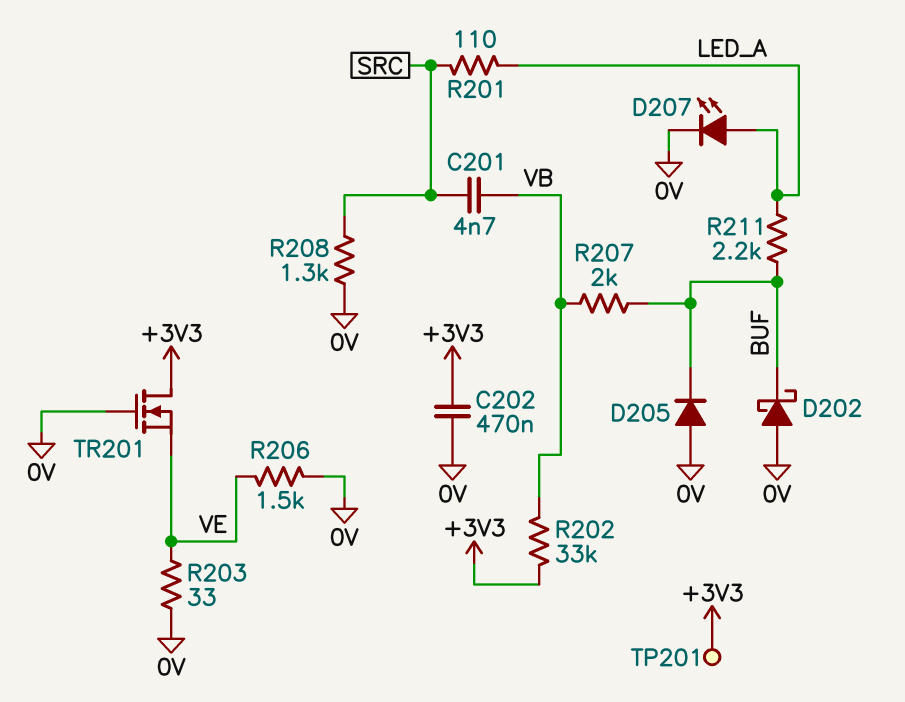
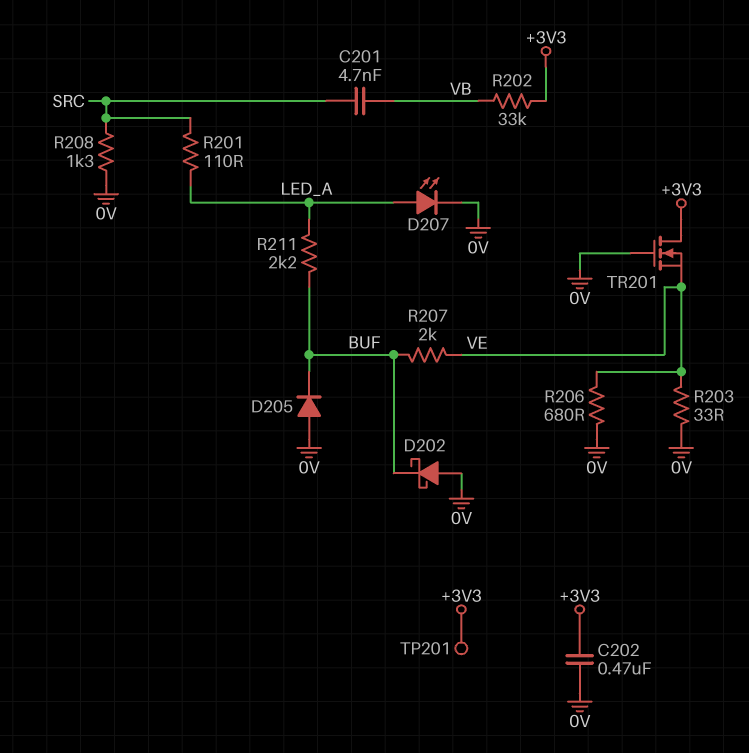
R206: 1.5k (0V, VE) -> 680 (0V, VE)
R207: 2k (BUF, VB) -> 2k (BUF, VE)

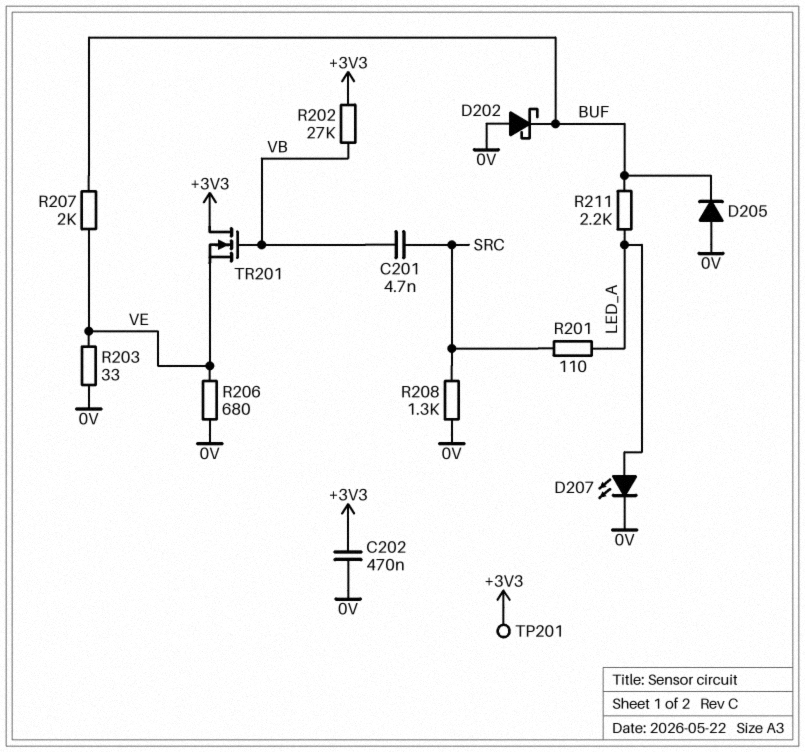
R202: 33k (+3V3, VB) -> 27k (+3V3, VB)
TR201: NMOS (G 0V, D +3V3, S VE) -> NMOS (G VB, D +3V3, S VE)

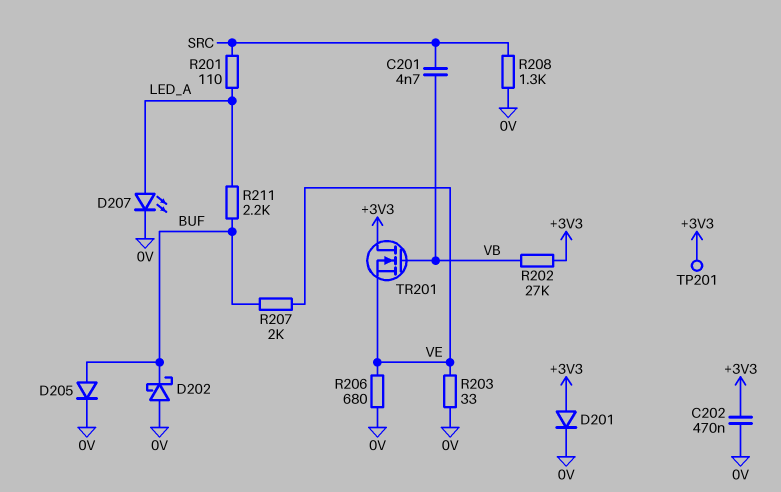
D201: none -> diode (A +3V3, K 0V)
D205: diode (A 0V, K BUF) -> diode (A BUF, K 0V)

